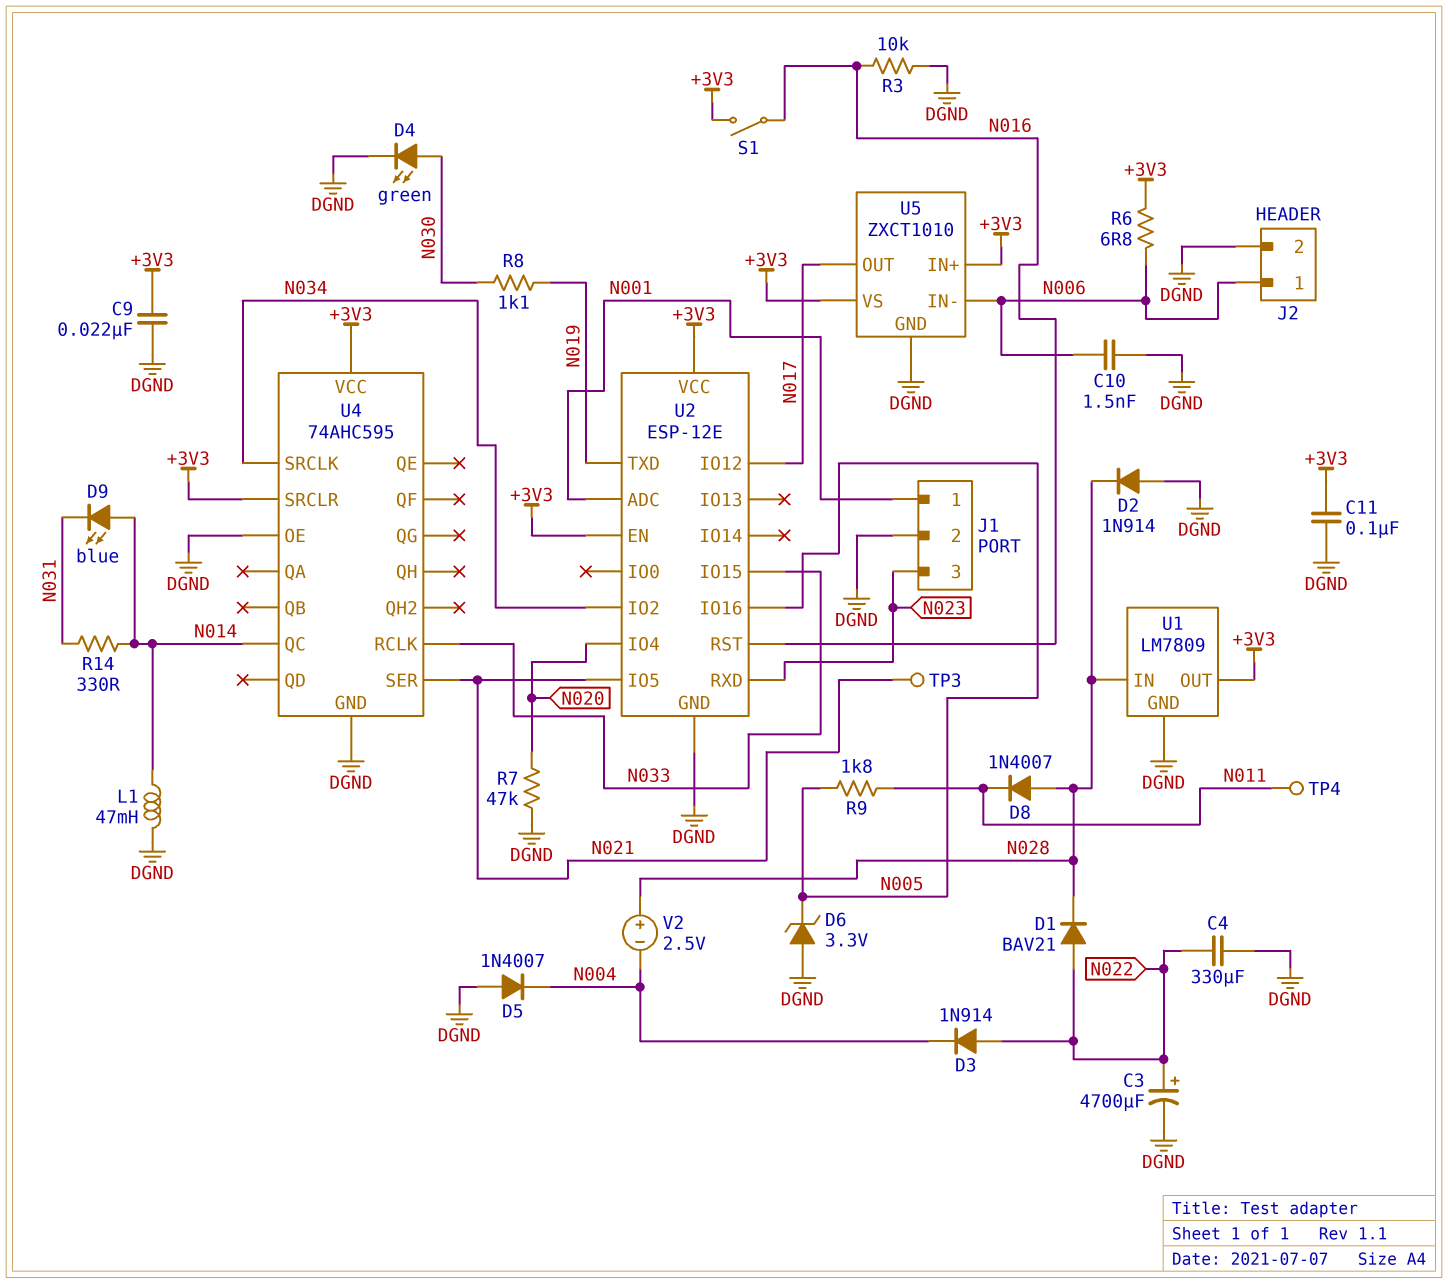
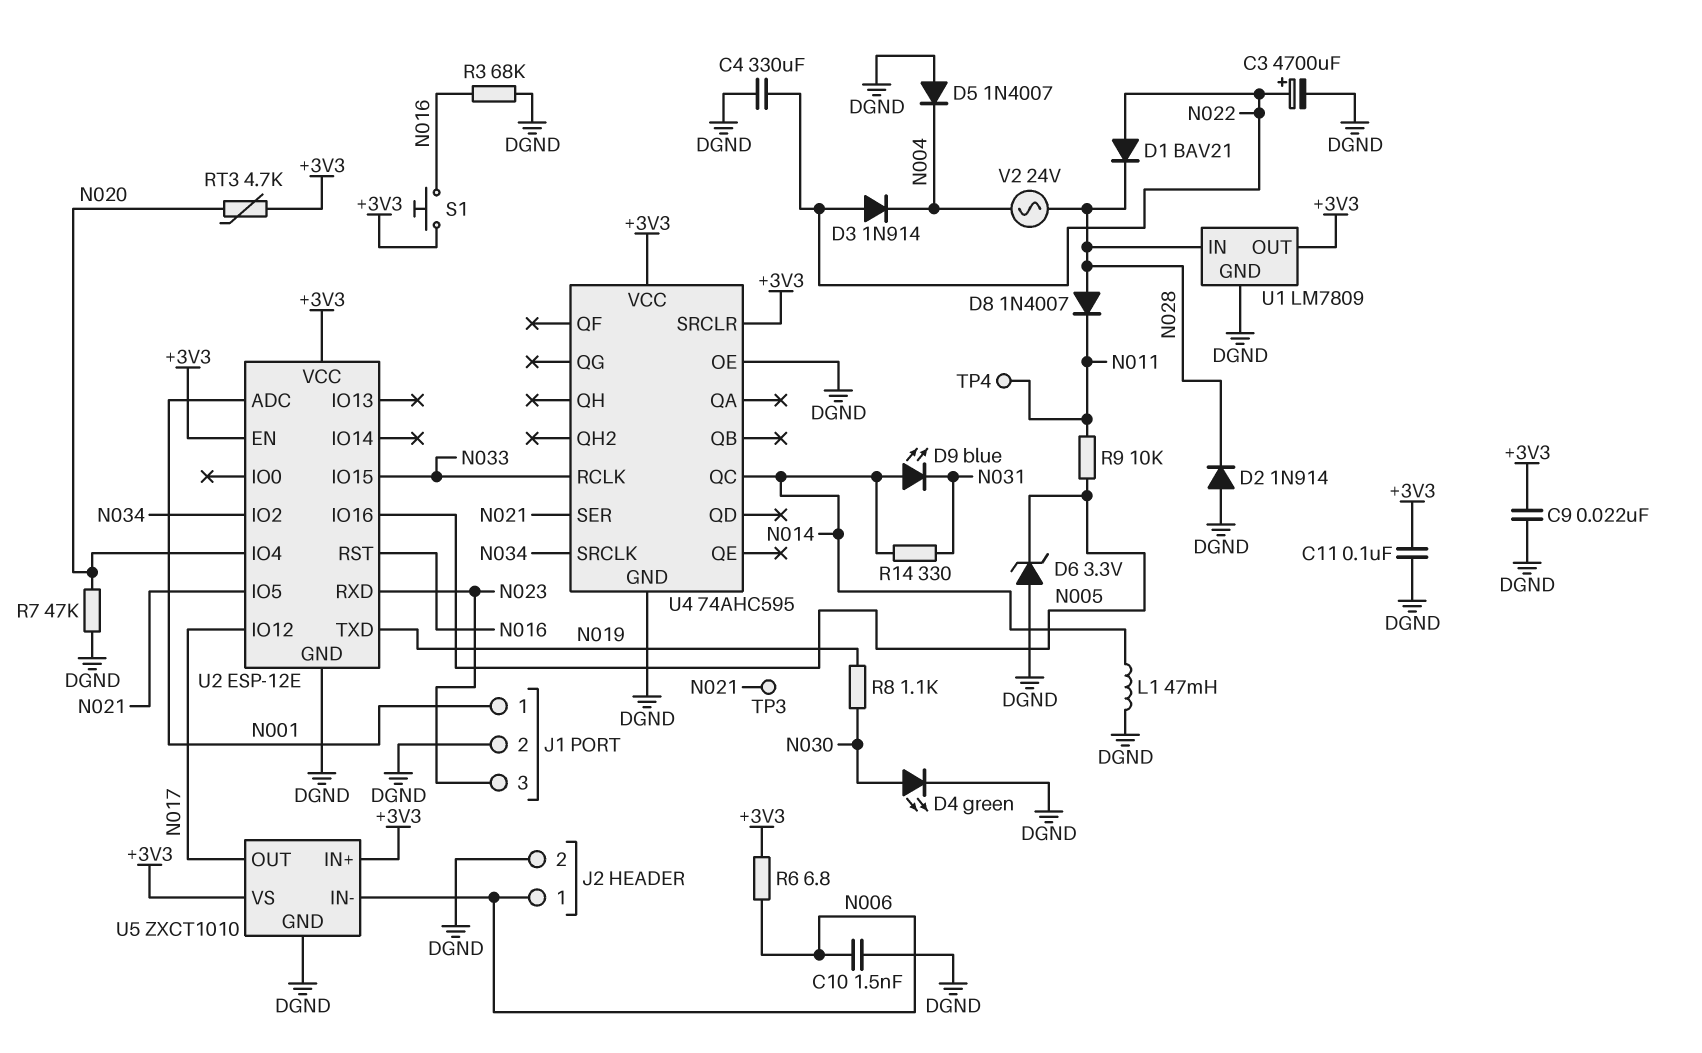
R3: 10k (DGND, N016) -> 68k (DGND, N016)
R9: 1.8k (N005, N011) -> 10k (N005, N011)
RT3: none -> 4.7k (+3V3, N020)
S1: switch (+3V3, N016) -> button (+3V3, N016)
V2: 2.5V (plus N028, minus N004) -> AC 24V (N004, N028)

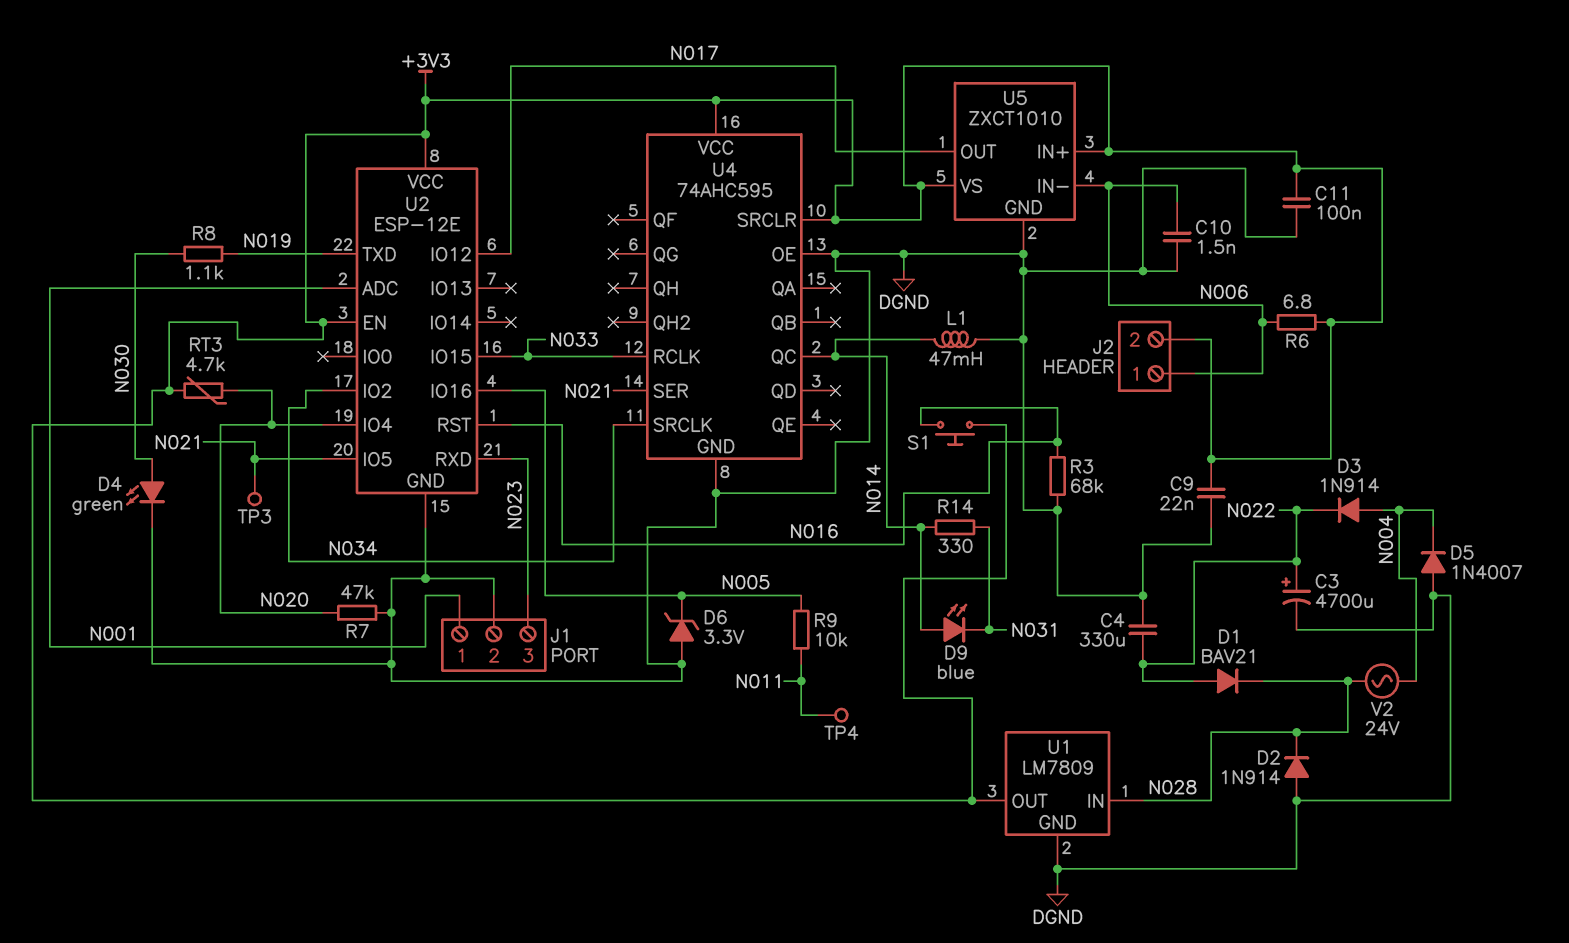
D3: diode 1N914 (A N022, K N004) -> diode 1N914 (A N004, K N022)
D8: diode 1N4007 (A N028, K N011) -> none
J2 pin 2: DGND -> +3V3

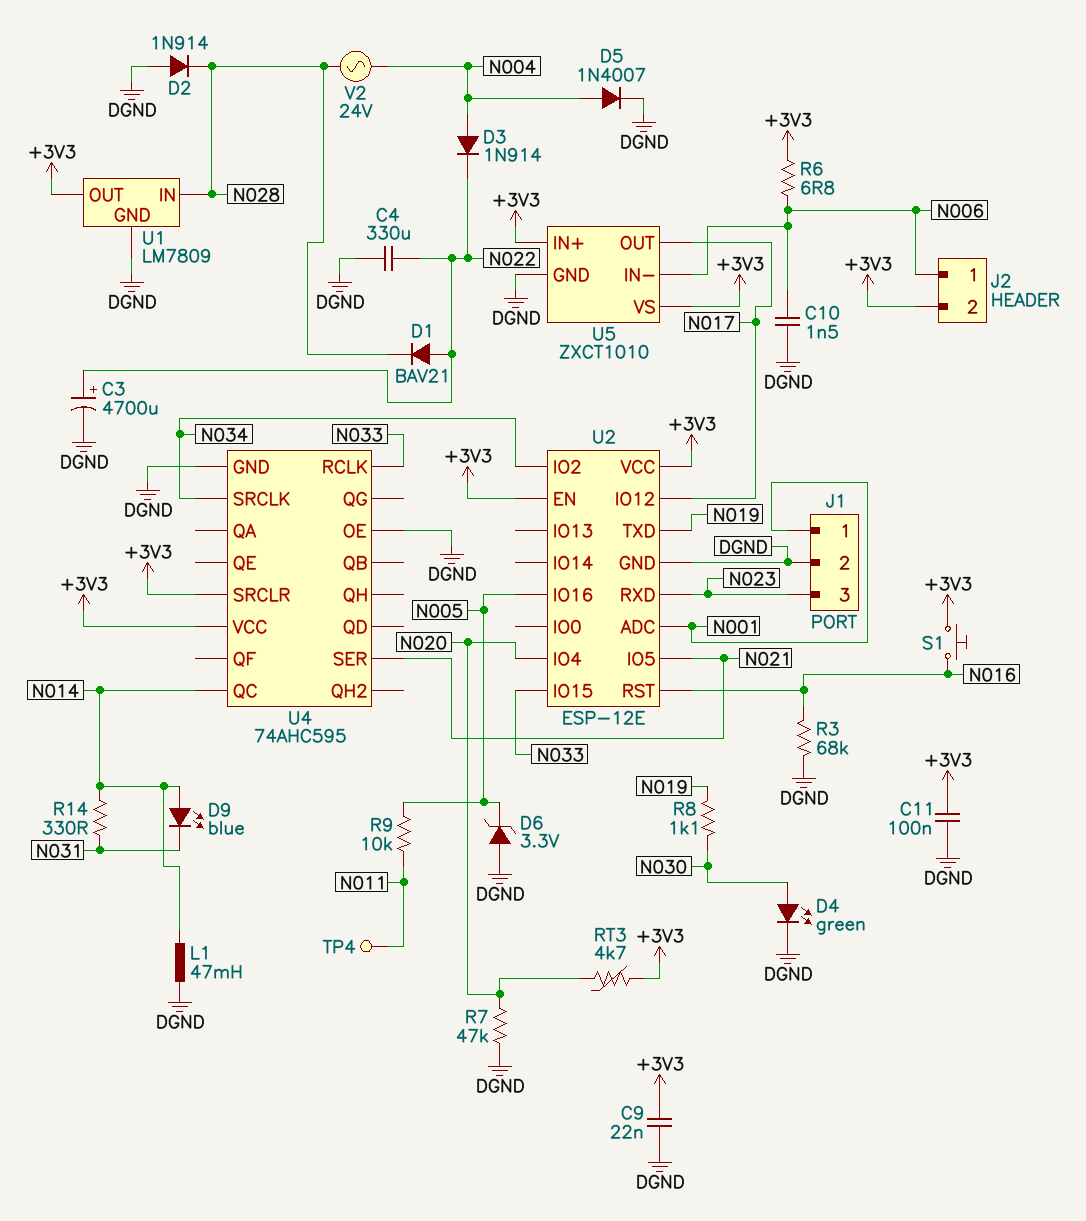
D5: diode 1N4007 (A DGND, K N004) -> diode 1N4007 (A N004, K DGND)
TP3: test point (N021) -> none

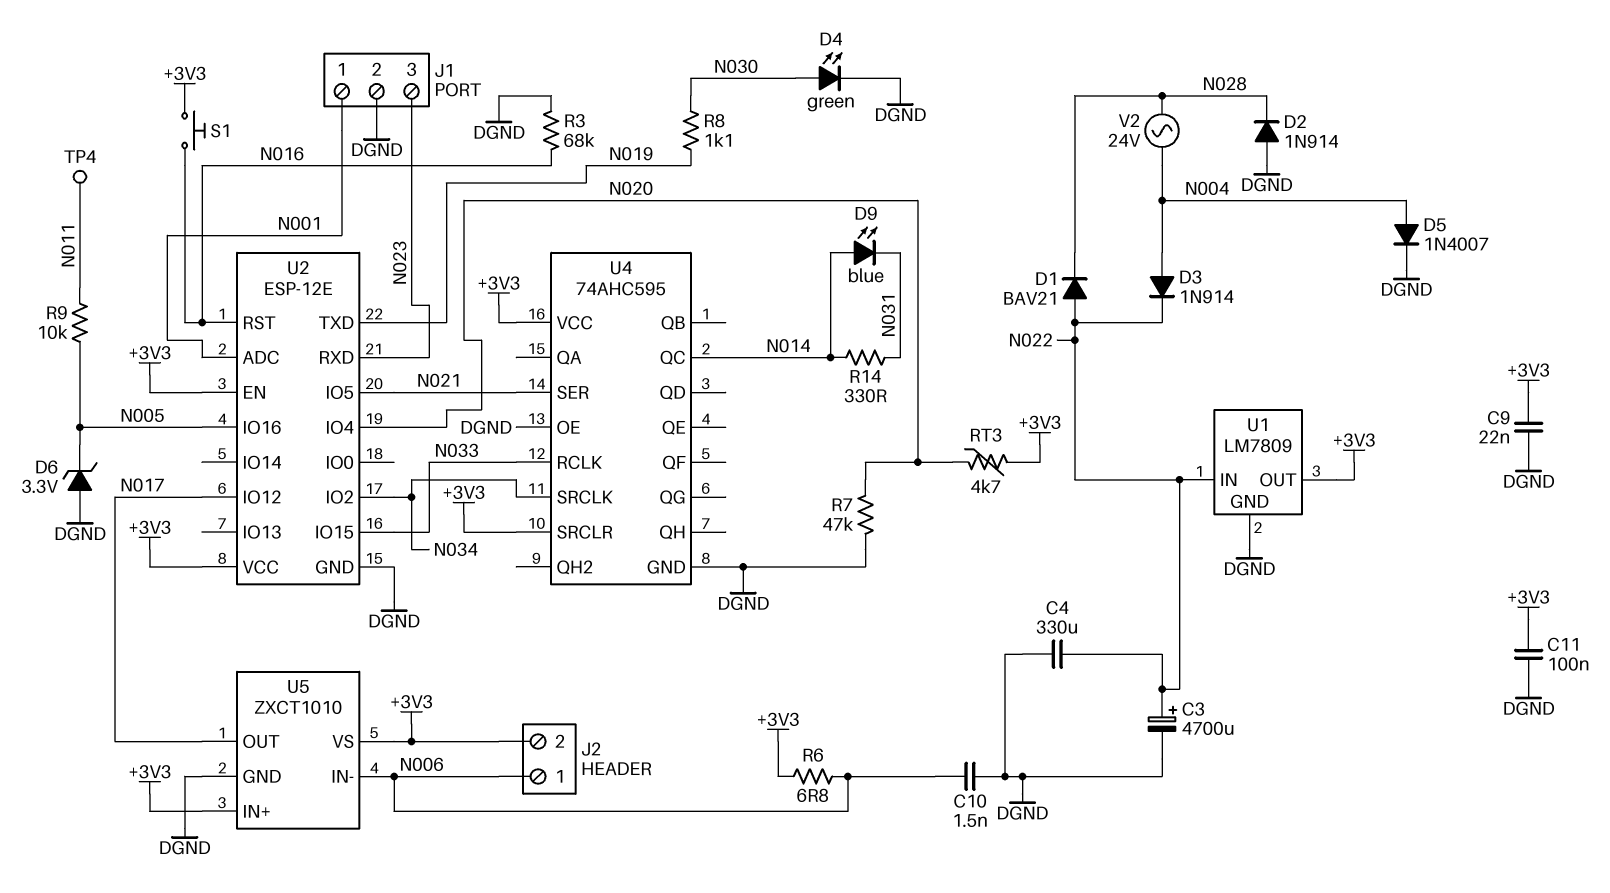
L1: 47mH (DGND, N014) -> none
U1 pin IN: N028 -> N022

